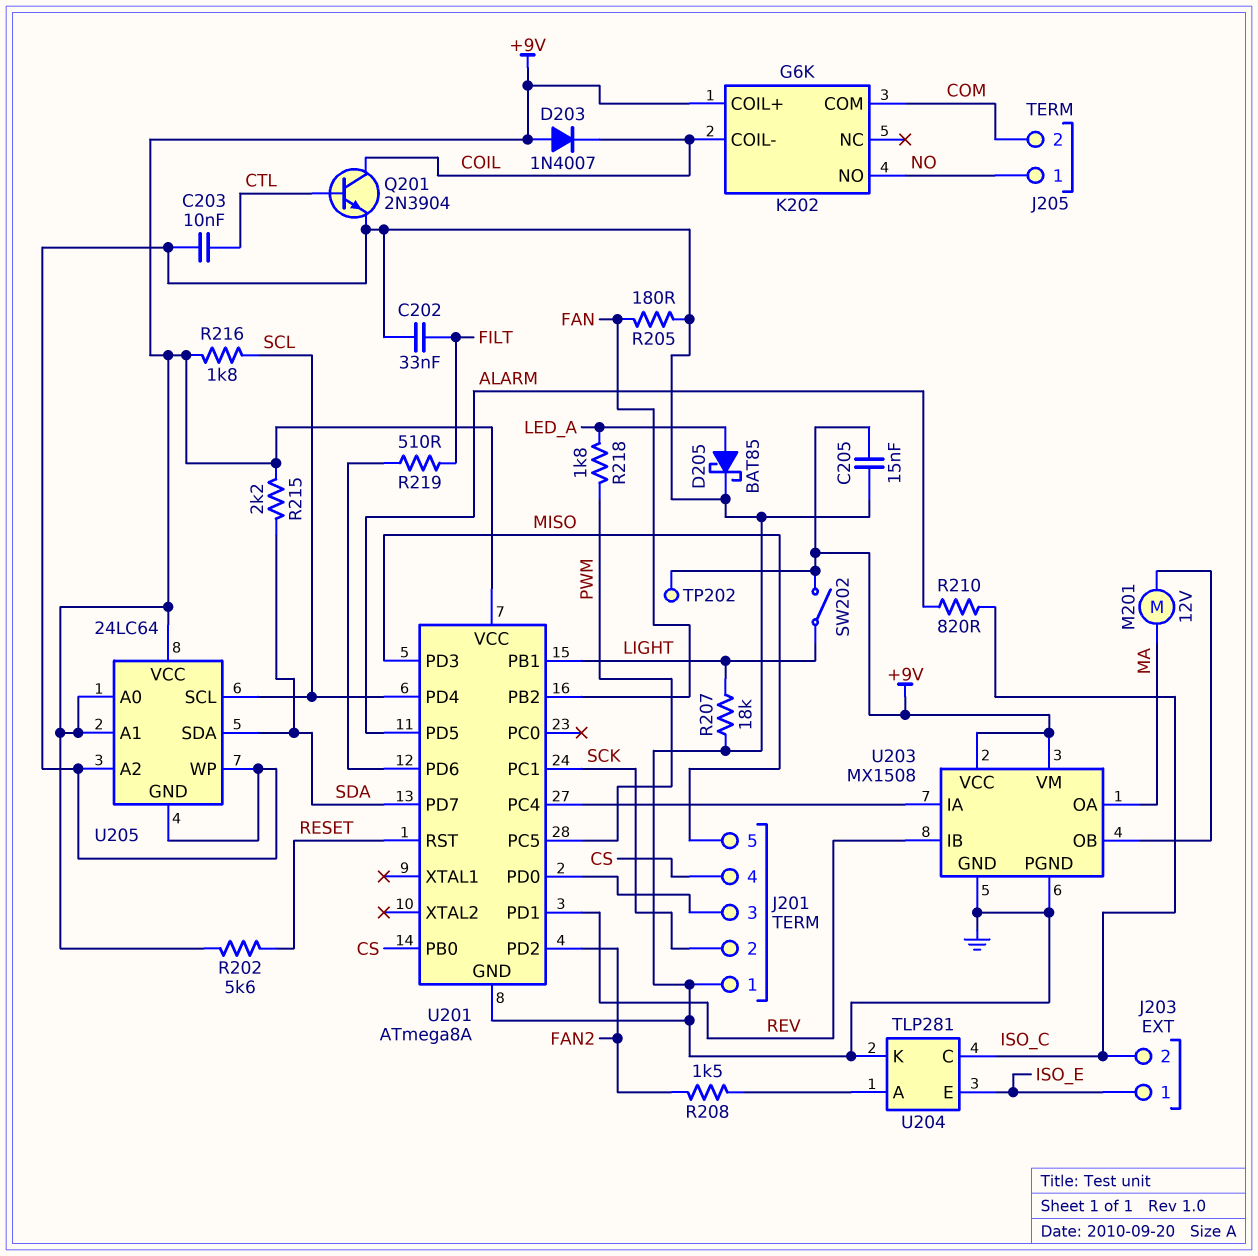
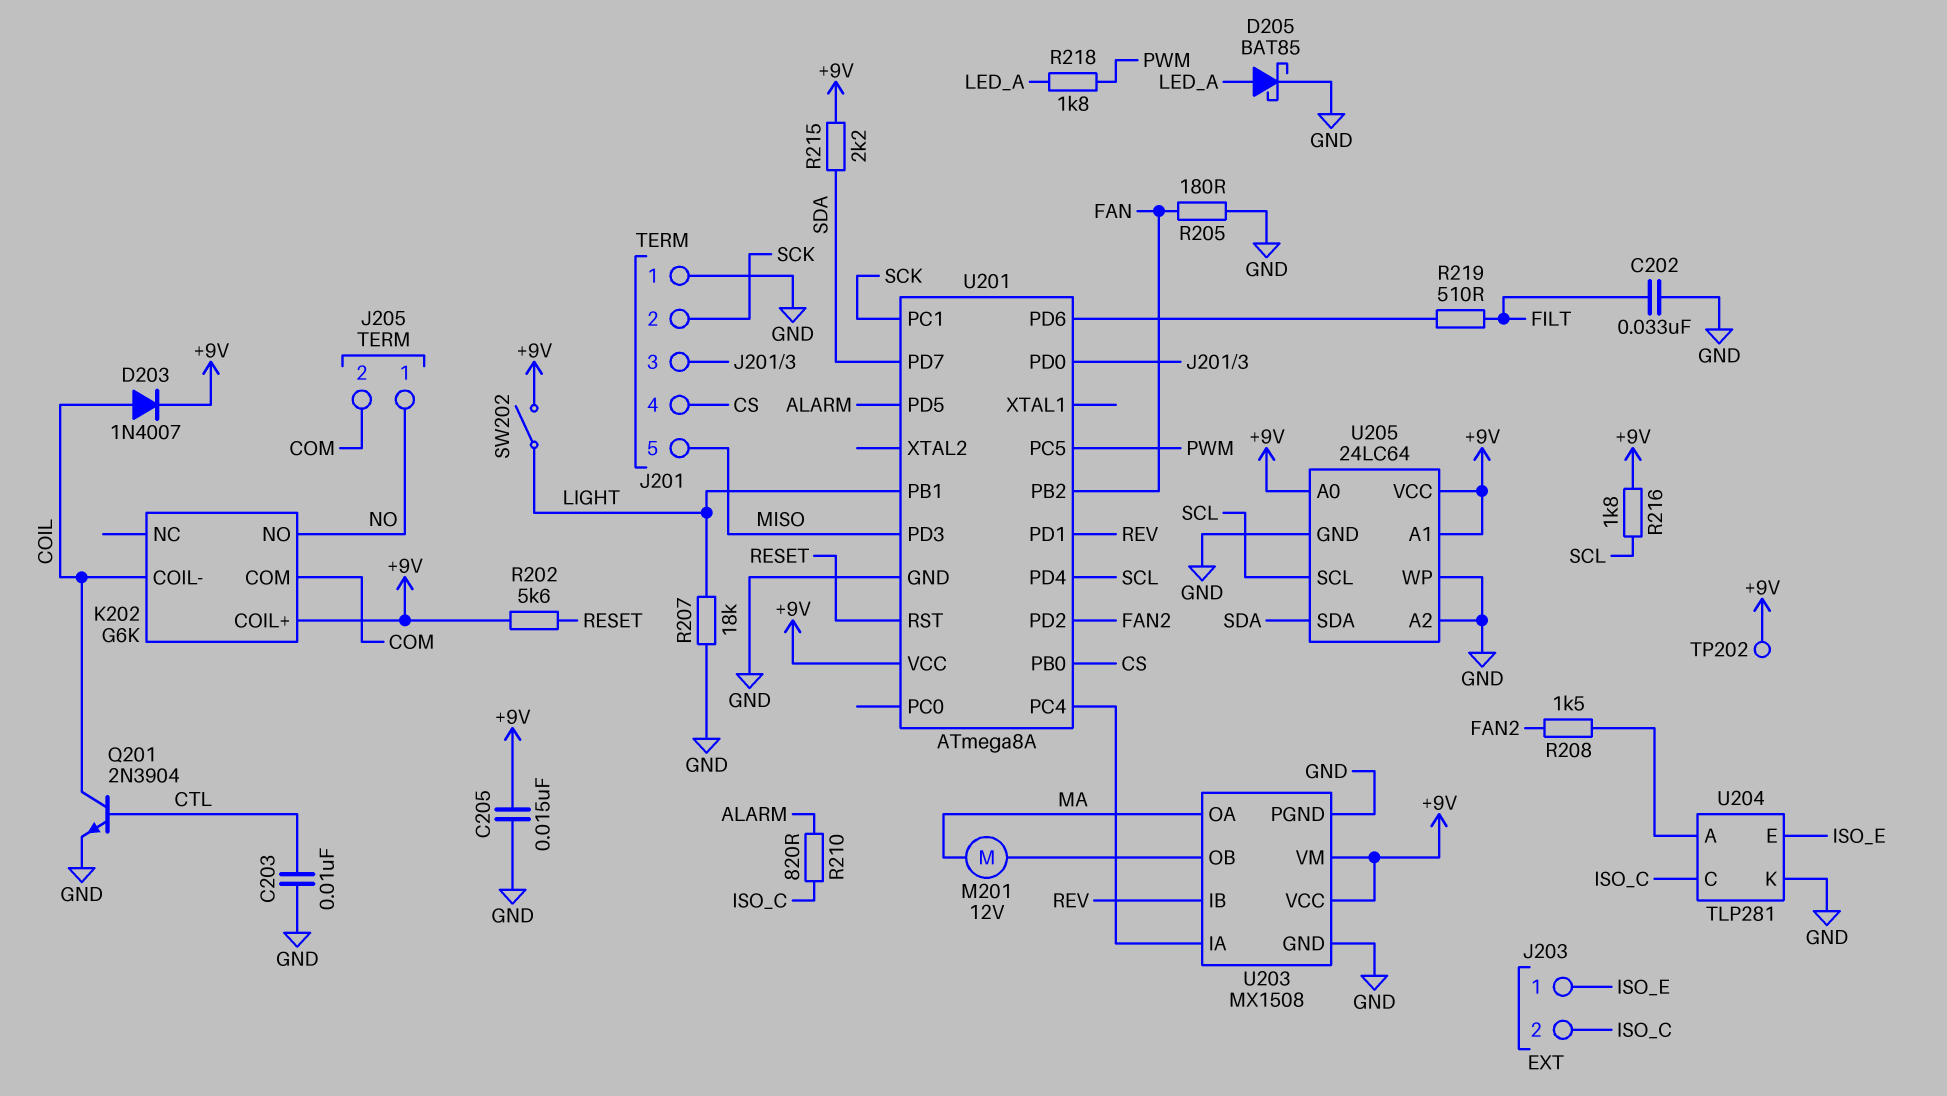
D203: diode 1N4007 (A +9V, K COIL) -> diode 1N4007 (A COIL, K +9V)

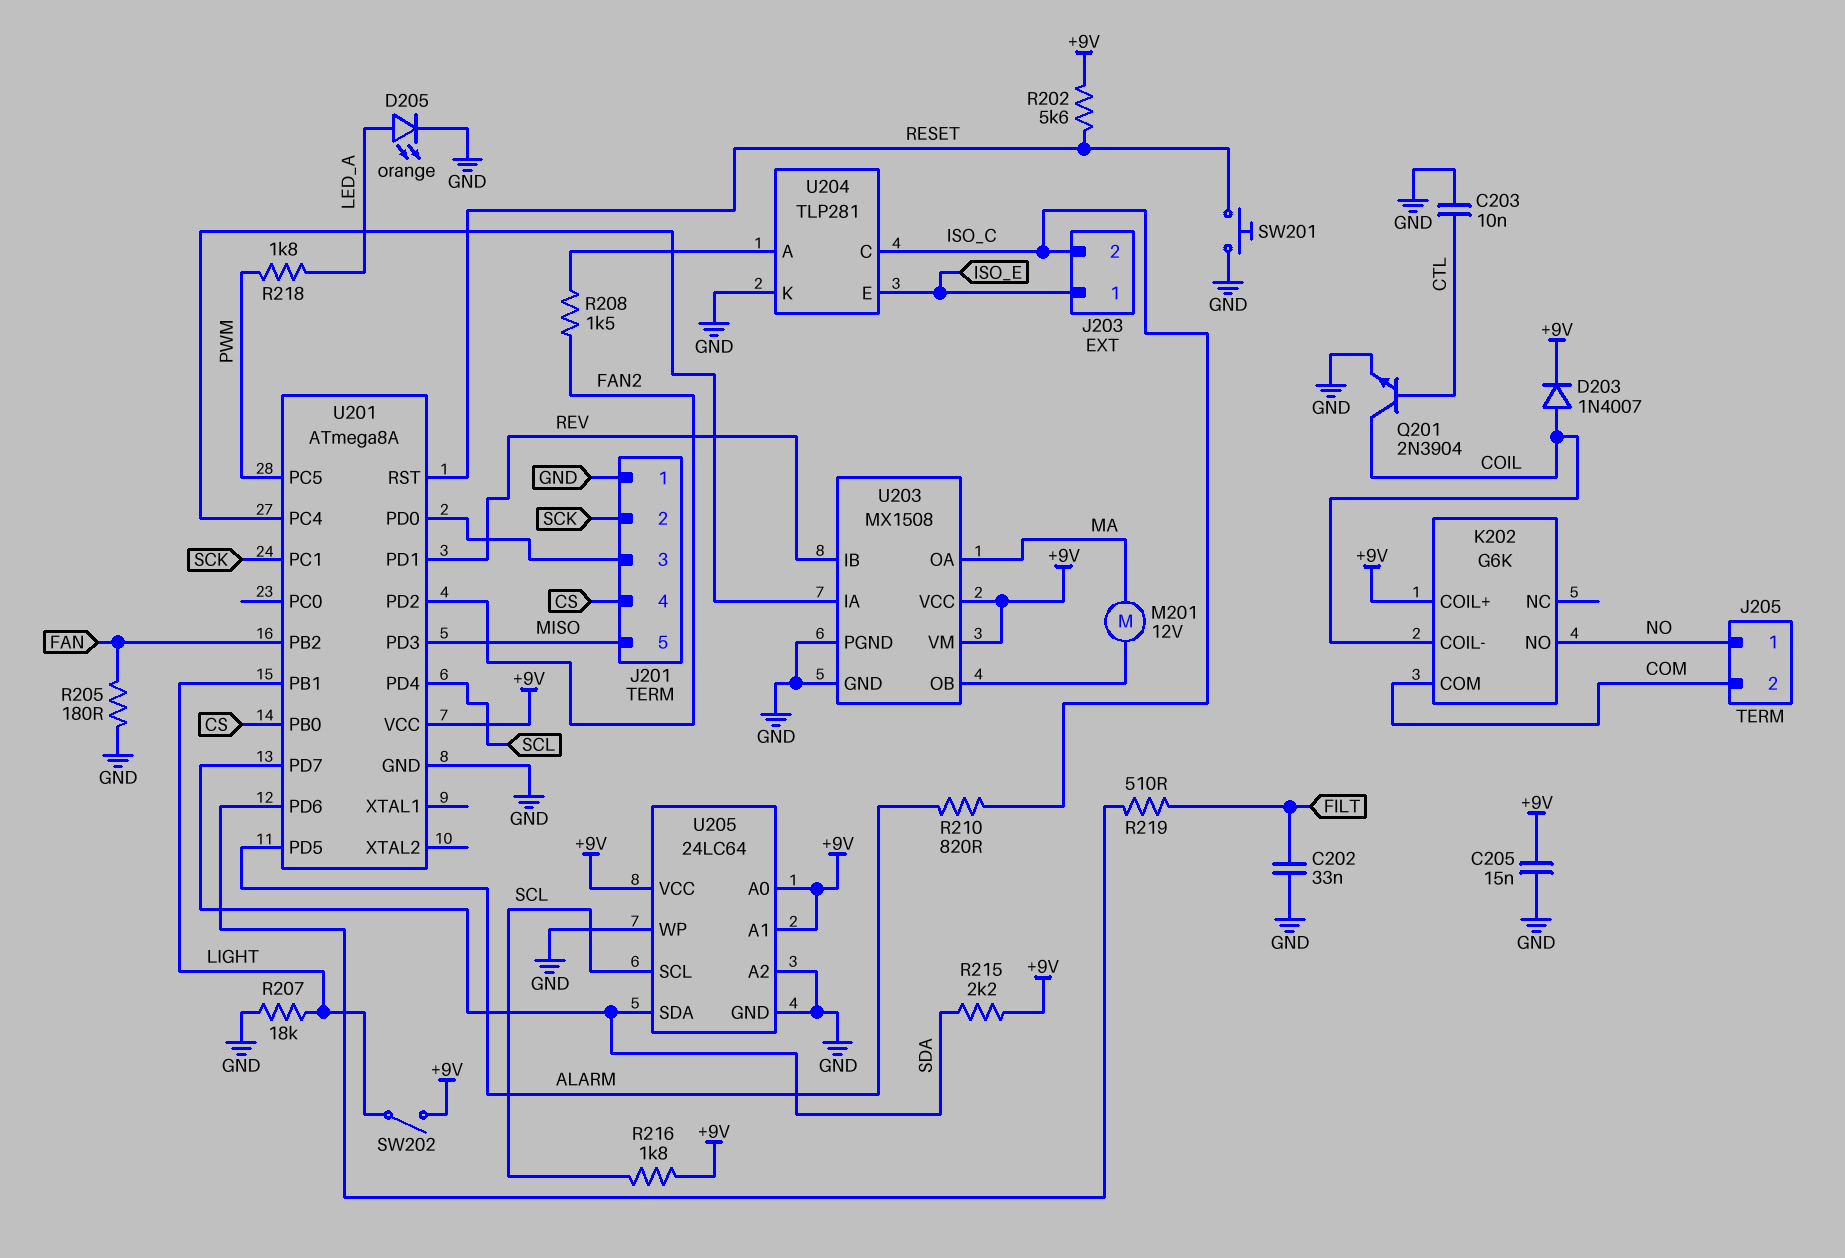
D205: schottky BAT85 (A LED_A, K GND) -> LED orange (A LED_A, K GND)
SW201: none -> button (GND, RESET)
TP202: test point (+9V) -> none

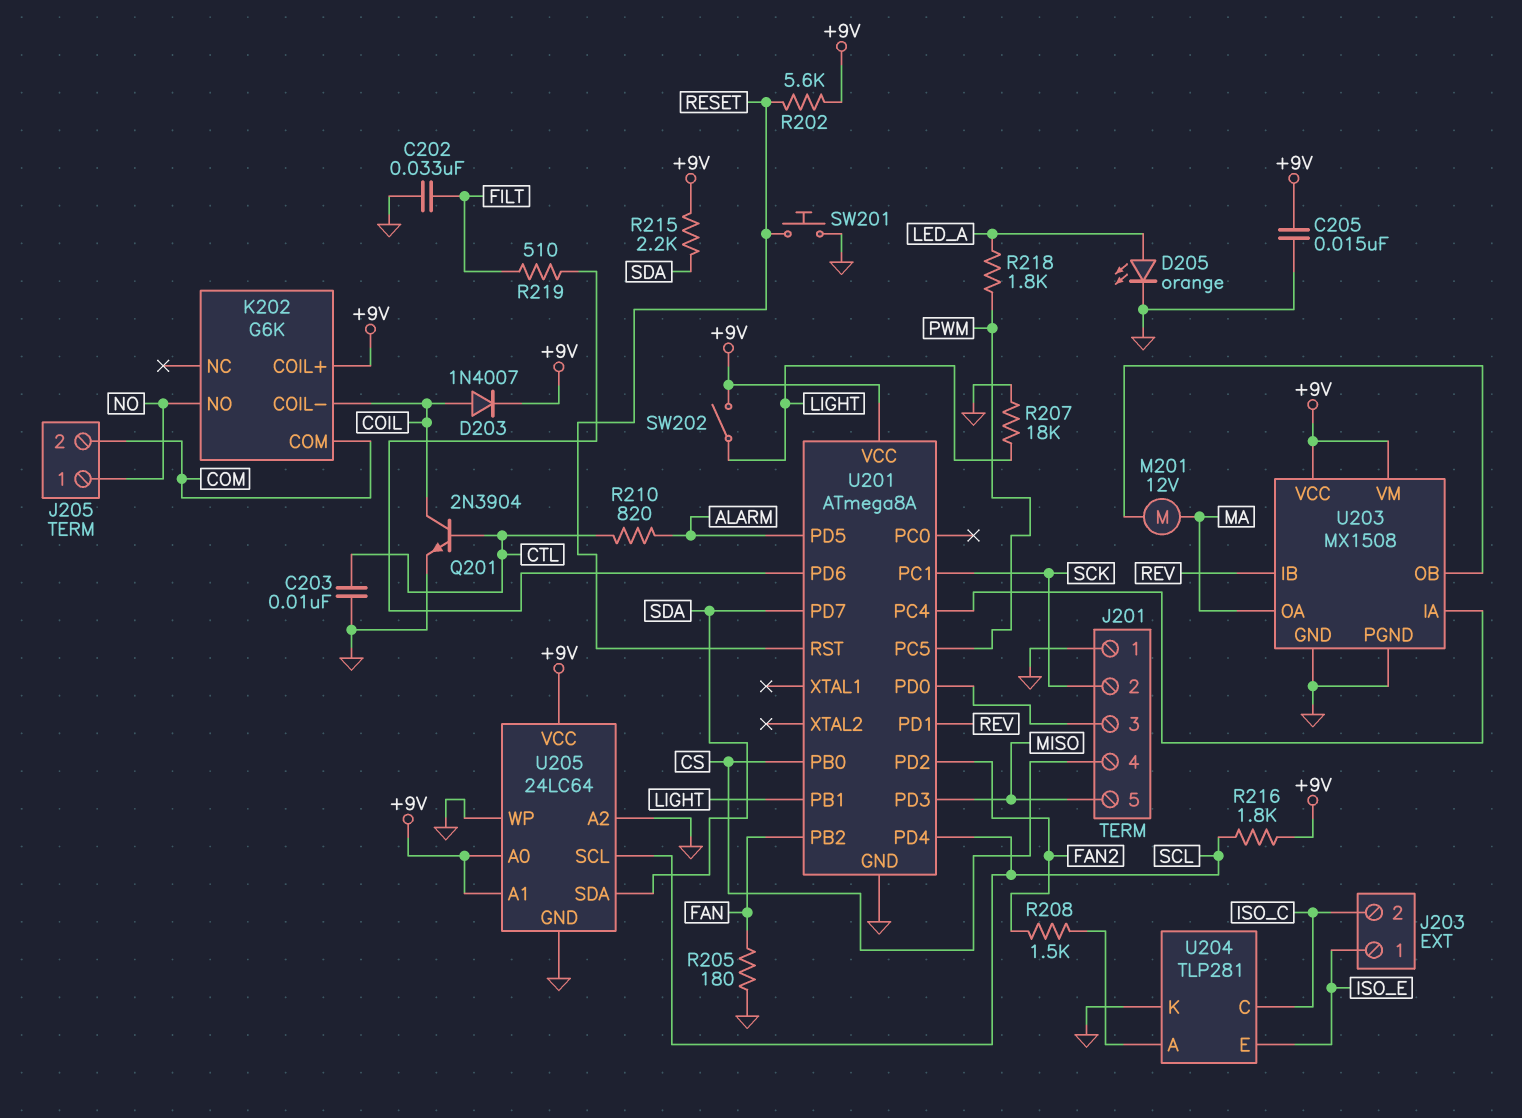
R210: 820 (ALARM, ISO_C) -> 820 (ALARM, CTL)

